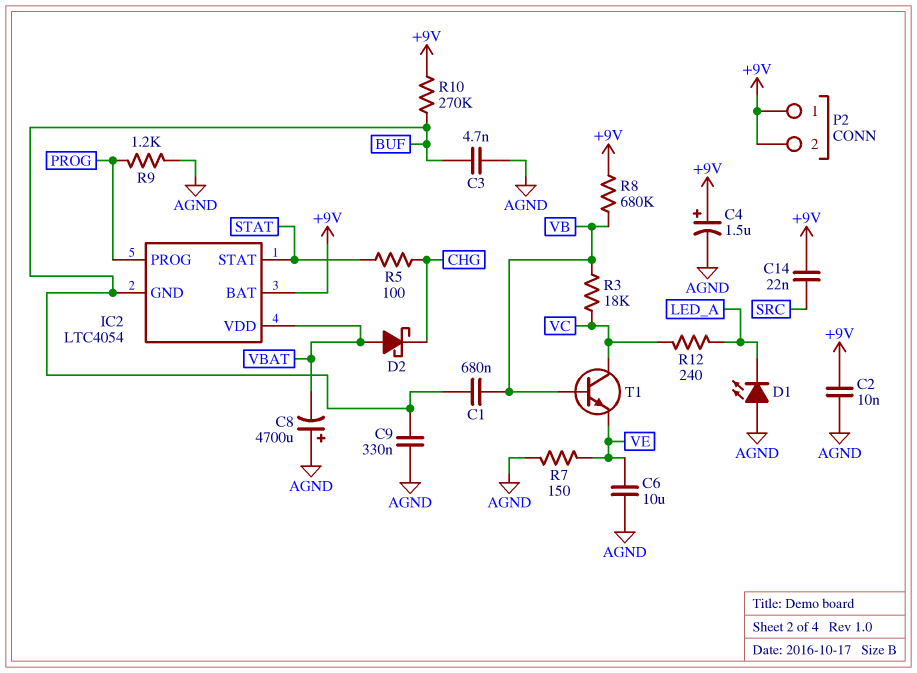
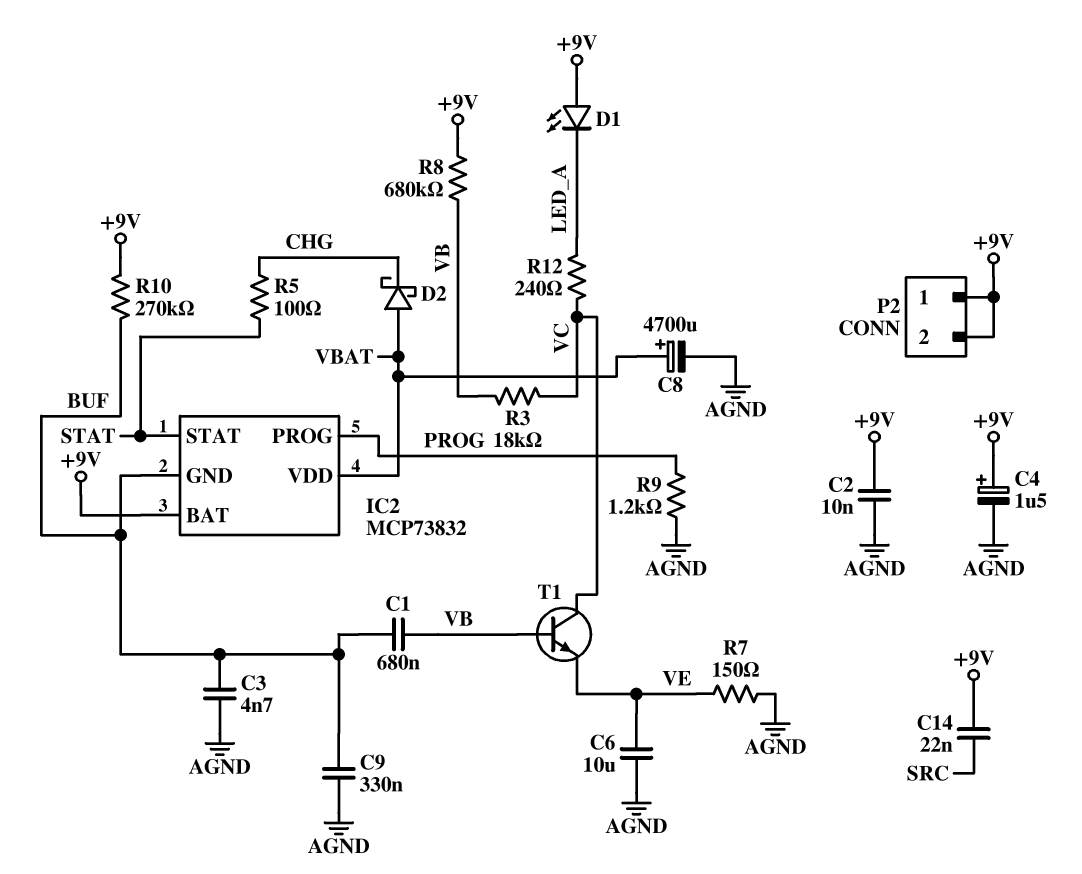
C8: 4700uF (plus AGND, minus VBAT) -> 4700uF (plus VBAT, minus AGND)
D1: LED (A AGND, K LED_A) -> LED (A +9V, K LED_A)
IC2: LTC4054 -> MCP73832

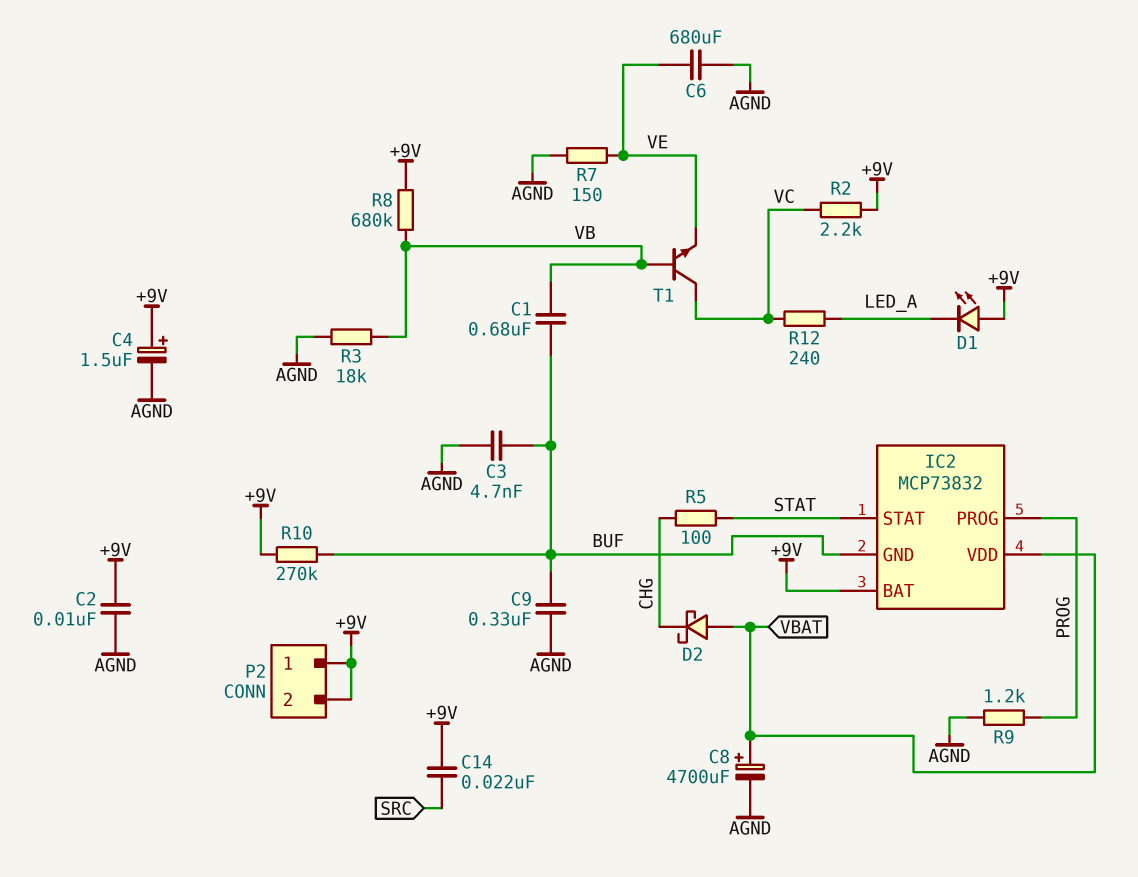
C6: 10uF (AGND, VE) -> 680uF (AGND, VE)
R2: none -> 2.2k (+9V, VC)
R3: 18k (VB, VC) -> 18k (AGND, VB)

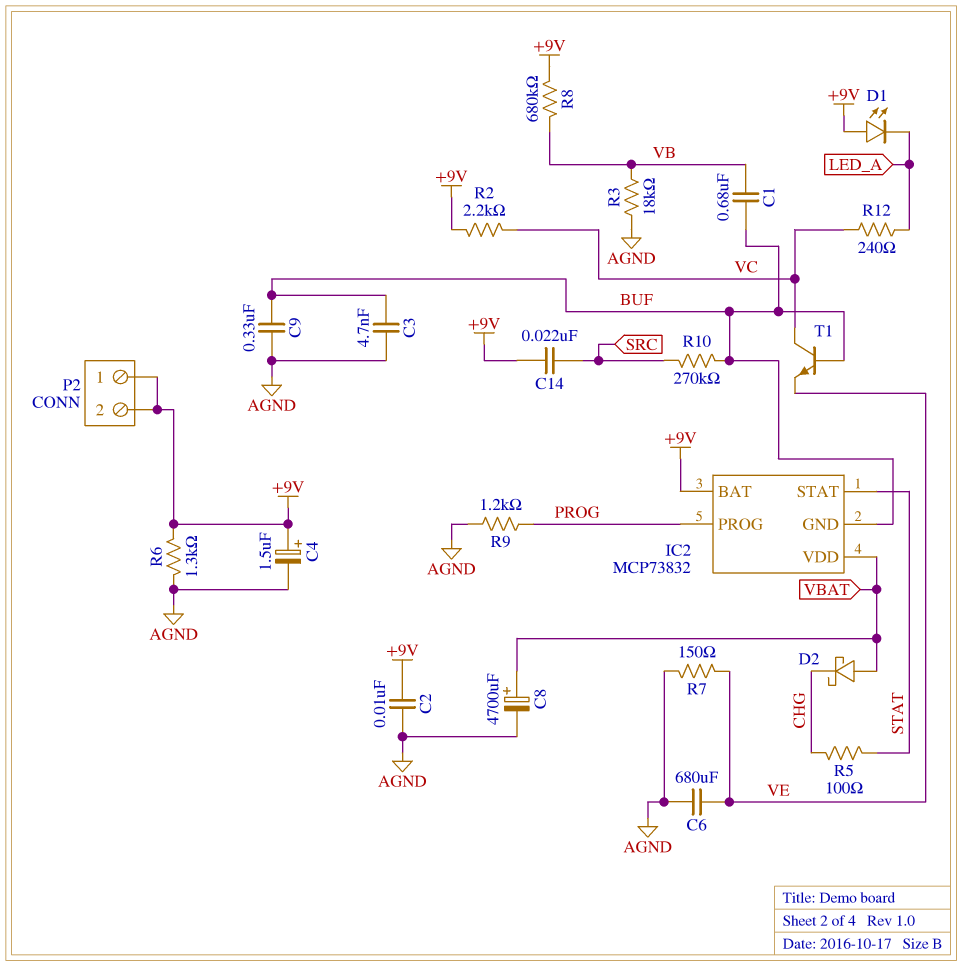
R6: none -> 1.3k (+9V, AGND)
R10: 270k (+9V, BUF) -> 270k (BUF, SRC)
T1: NPN (B VB, C VC, E VE) -> NPN (B BUF, C VC, E VE)

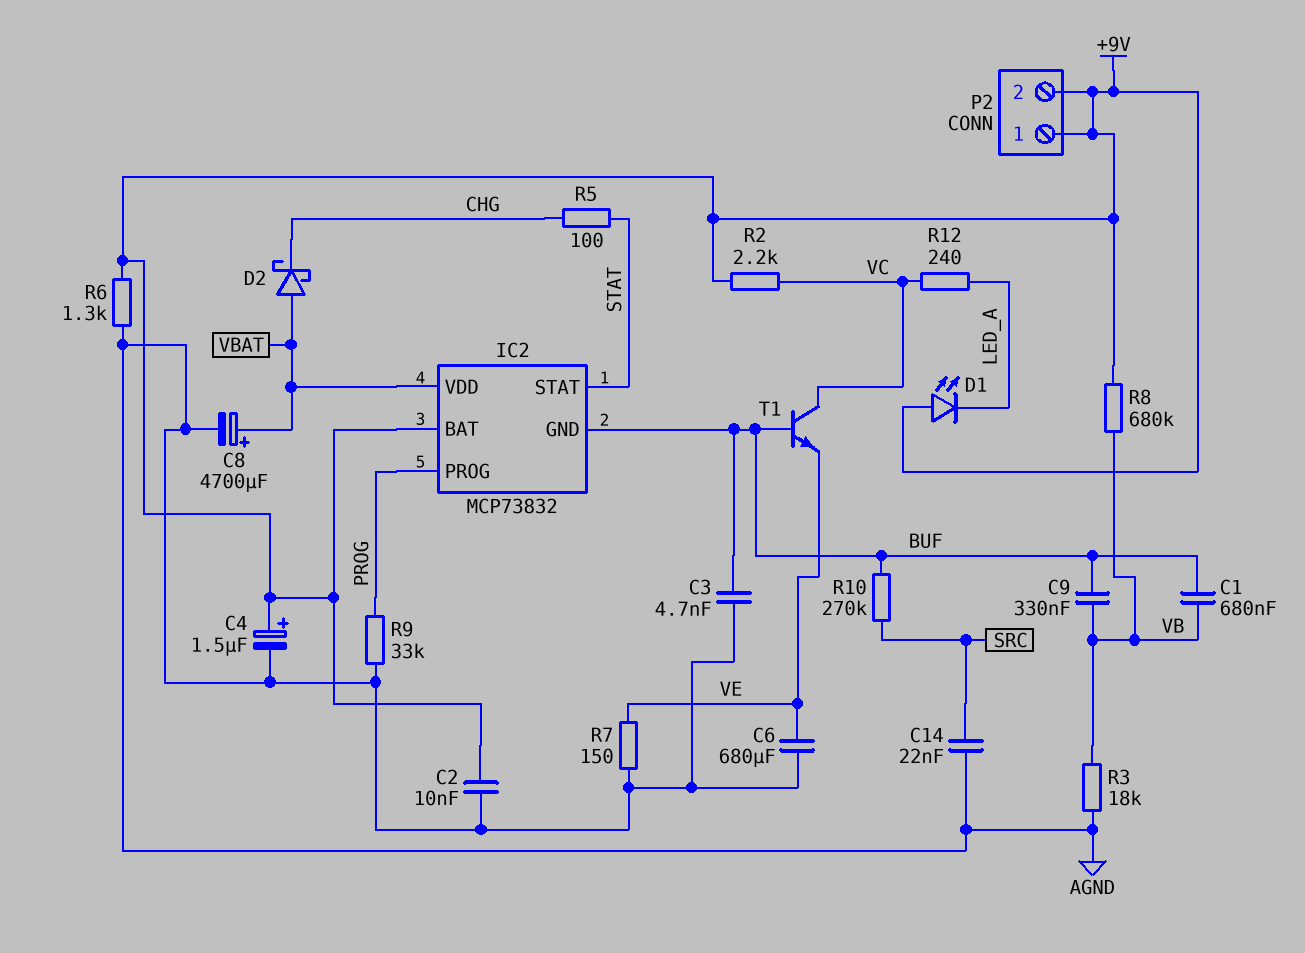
C9: 330nF (AGND, BUF) -> 330nF (BUF, VB)
C14: 22nF (+9V, SRC) -> 22nF (AGND, SRC)
R9: 1.2k (AGND, PROG) -> 33k (AGND, PROG)

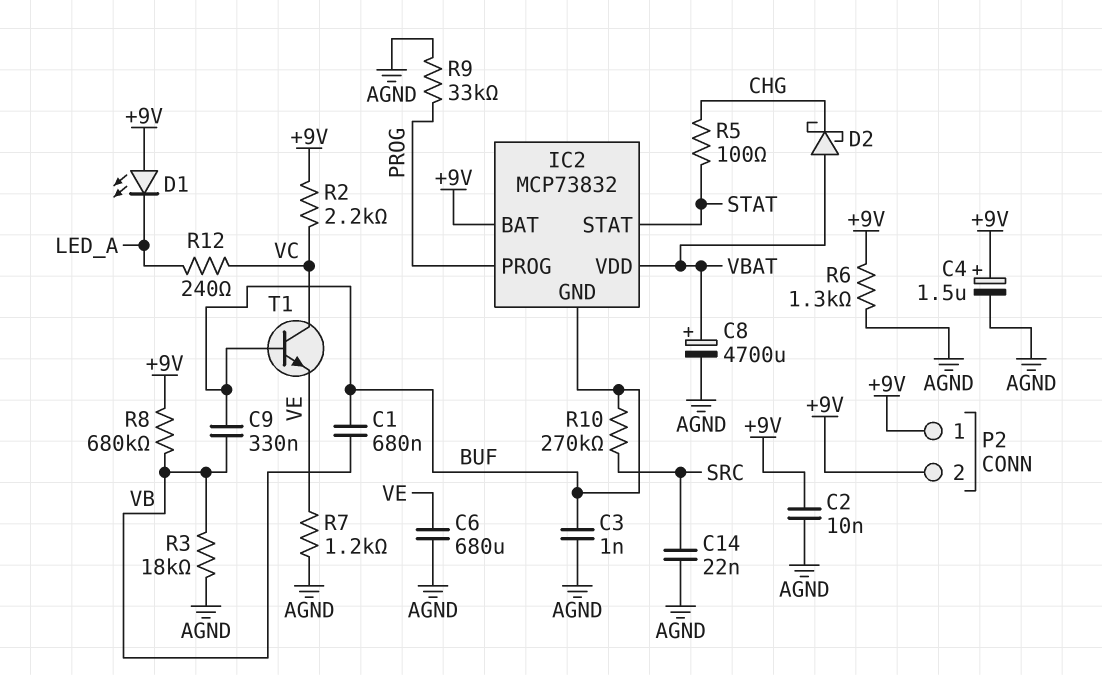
C3: 4.7nF (AGND, BUF) -> 1nF (AGND, BUF)
R7: 150 (AGND, VE) -> 1.2k (AGND, VE)

